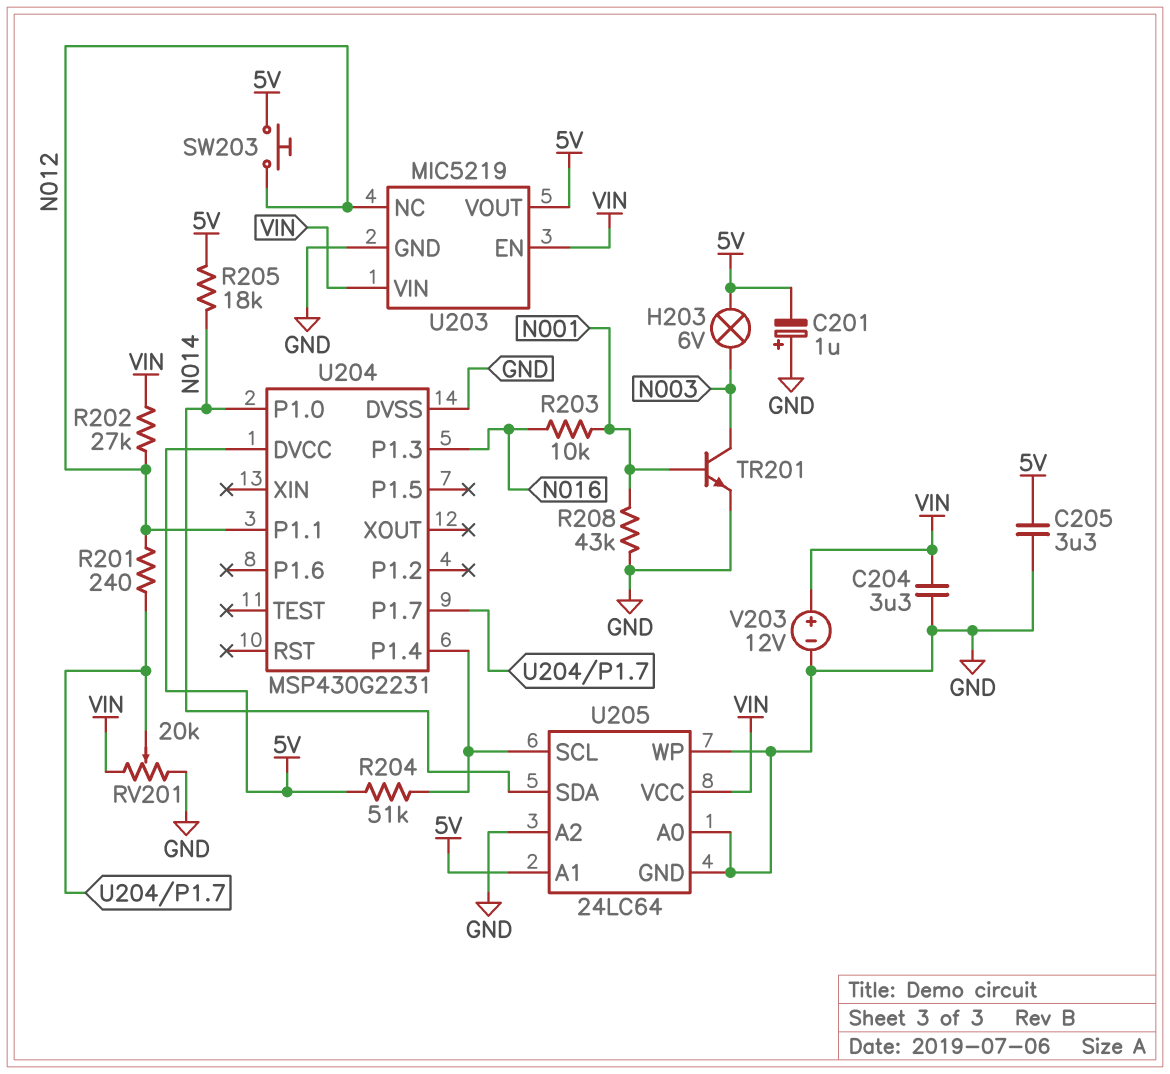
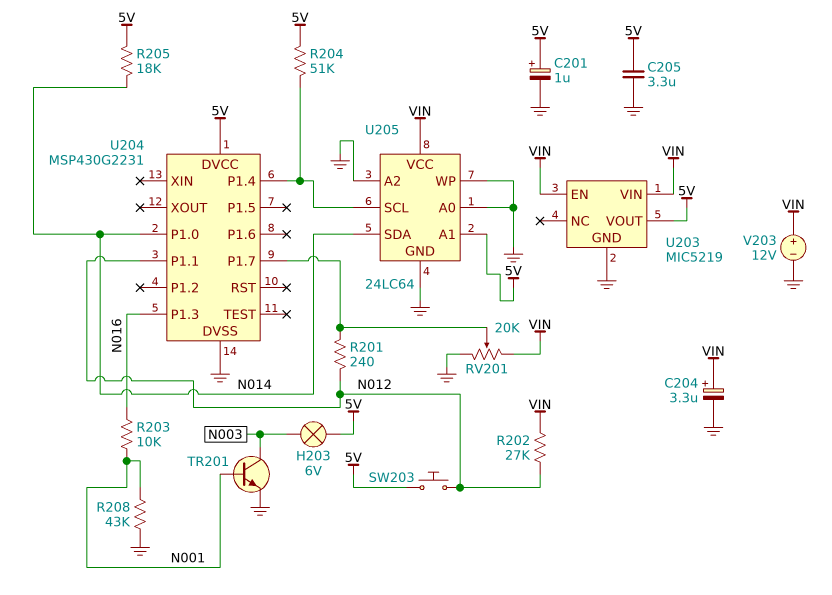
C201: 1uF (plus GND, minus 5V) -> 1uF (plus 5V, minus GND)
C204: 3.3uF (GND, VIN) -> 3.3uF (plus VIN, minus GND)
U203 pin NC: N012 -> none

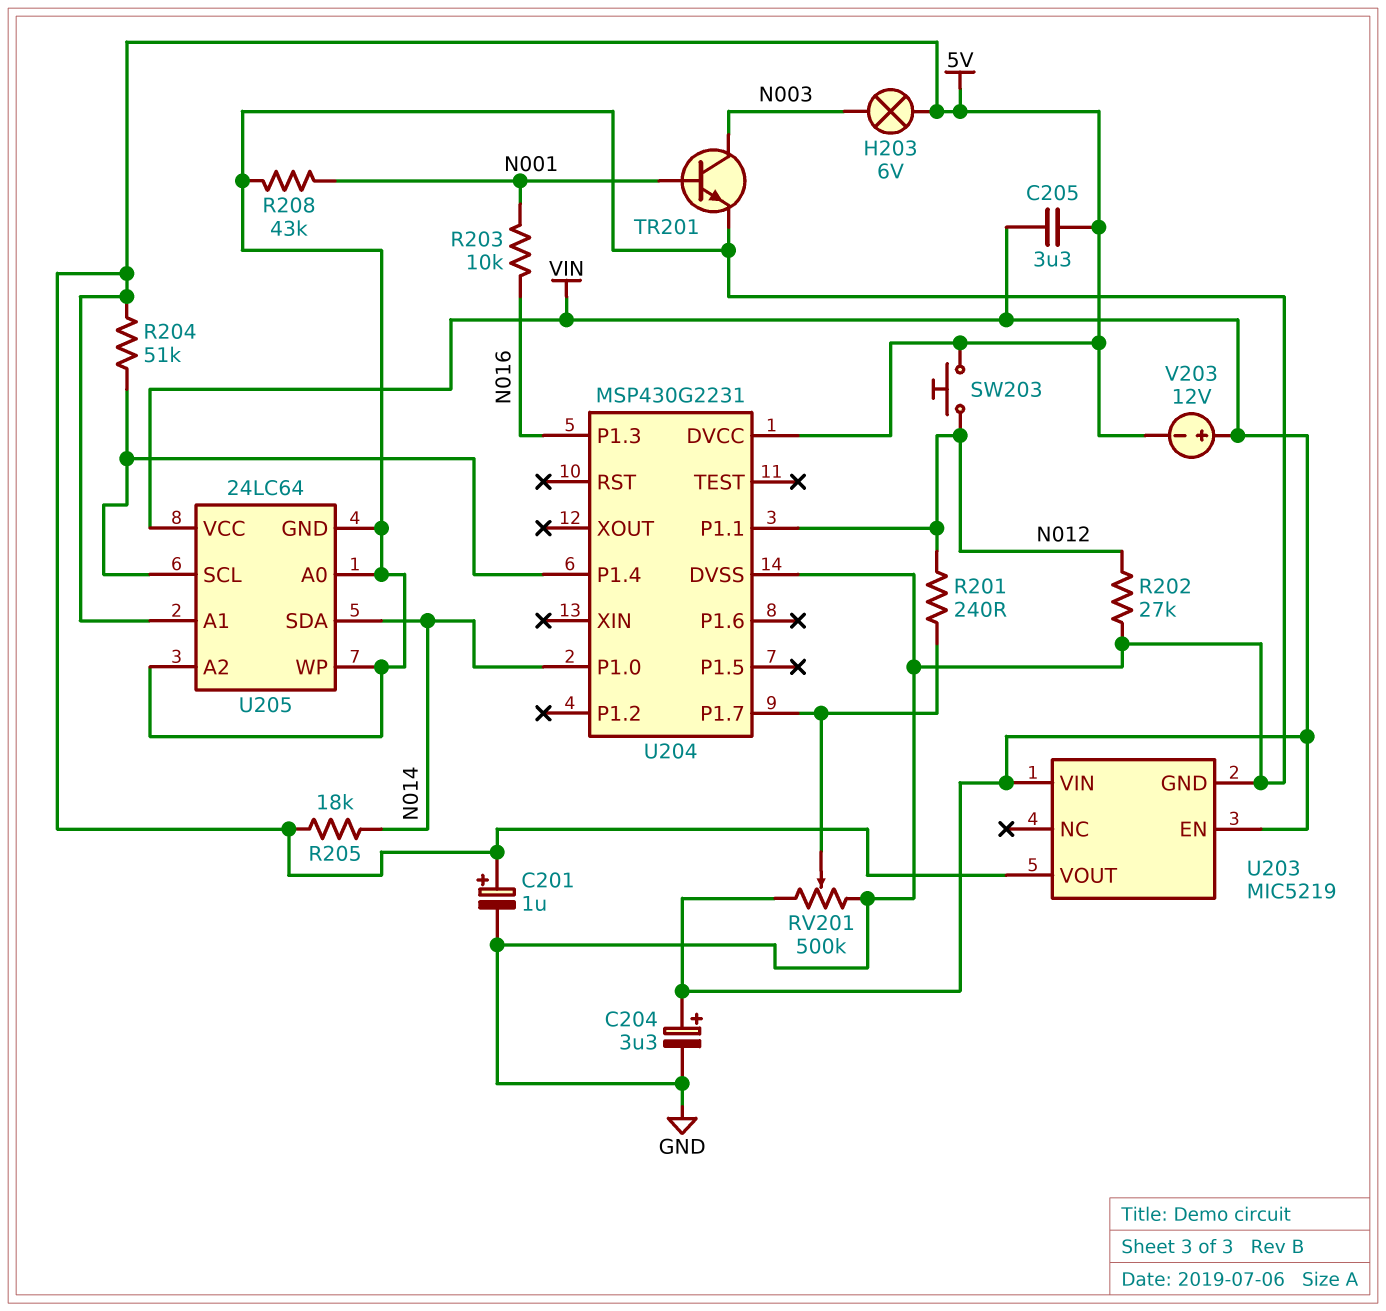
C205: 3.3uF (5V, GND) -> 3.3uF (5V, VIN)
R202: 27k (N012, VIN) -> 27k (GND, N012)
RV201: 20k (GND, VIN, wiper U204/P1.7) -> 500k (GND, VIN, wiper U204/P1.7)
V203: 12V (plus VIN, minus GND) -> 12V (plus VIN, minus 5V)

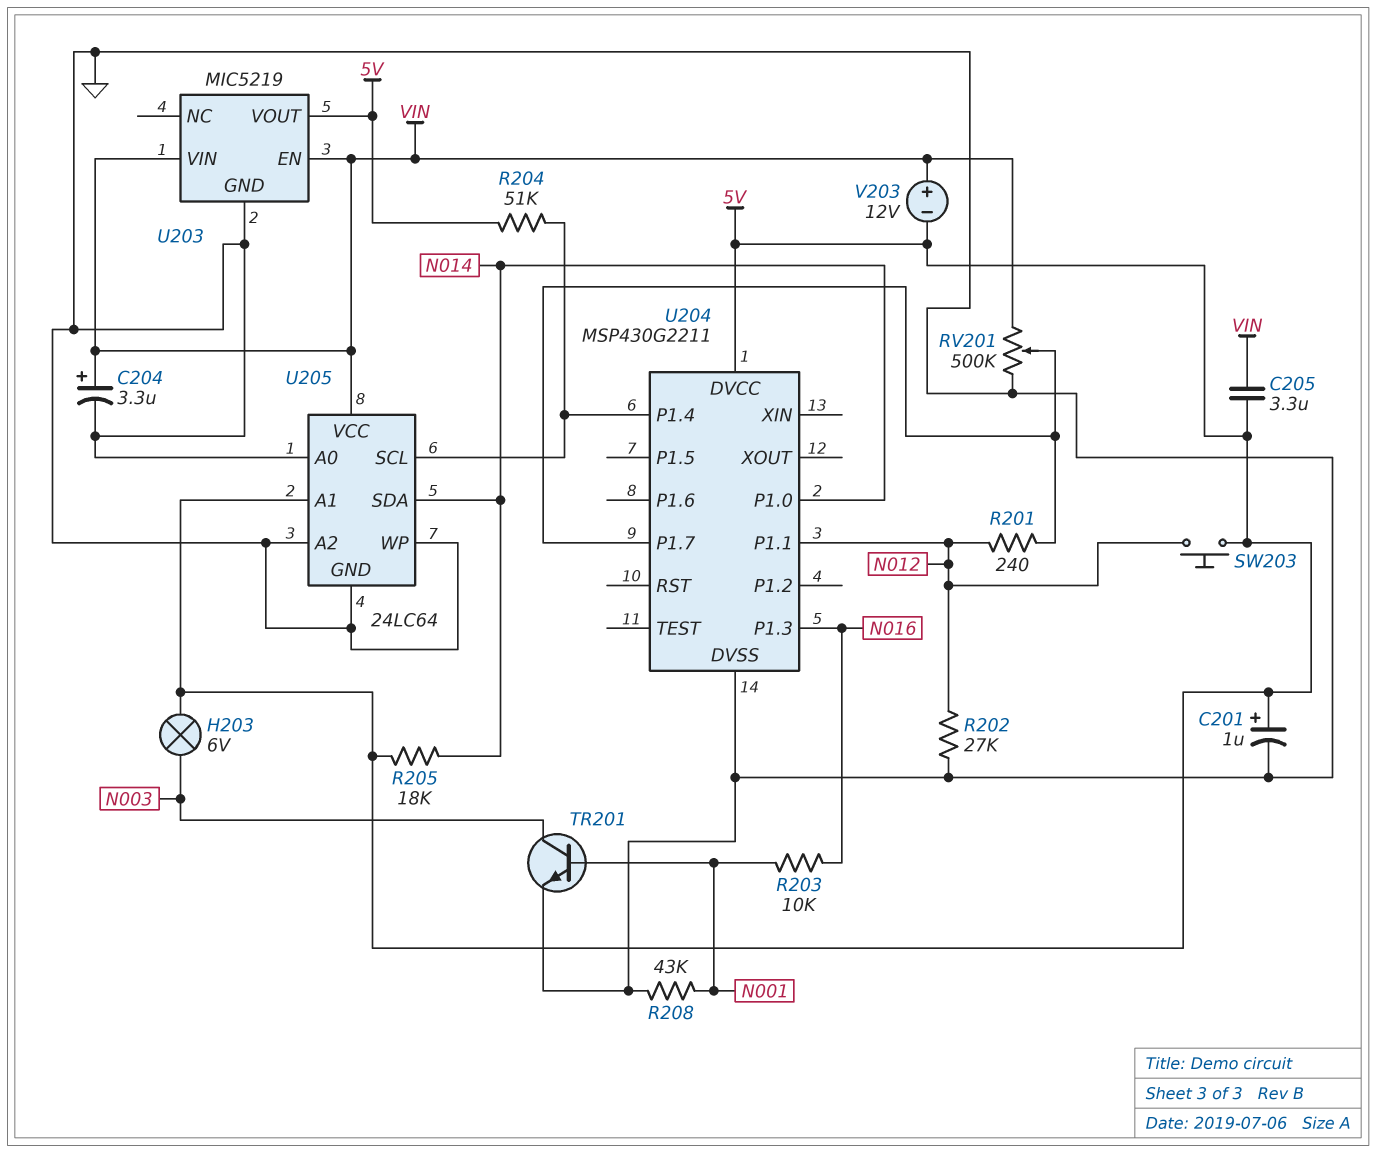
U204: MSP430G2231 -> MSP430G2211

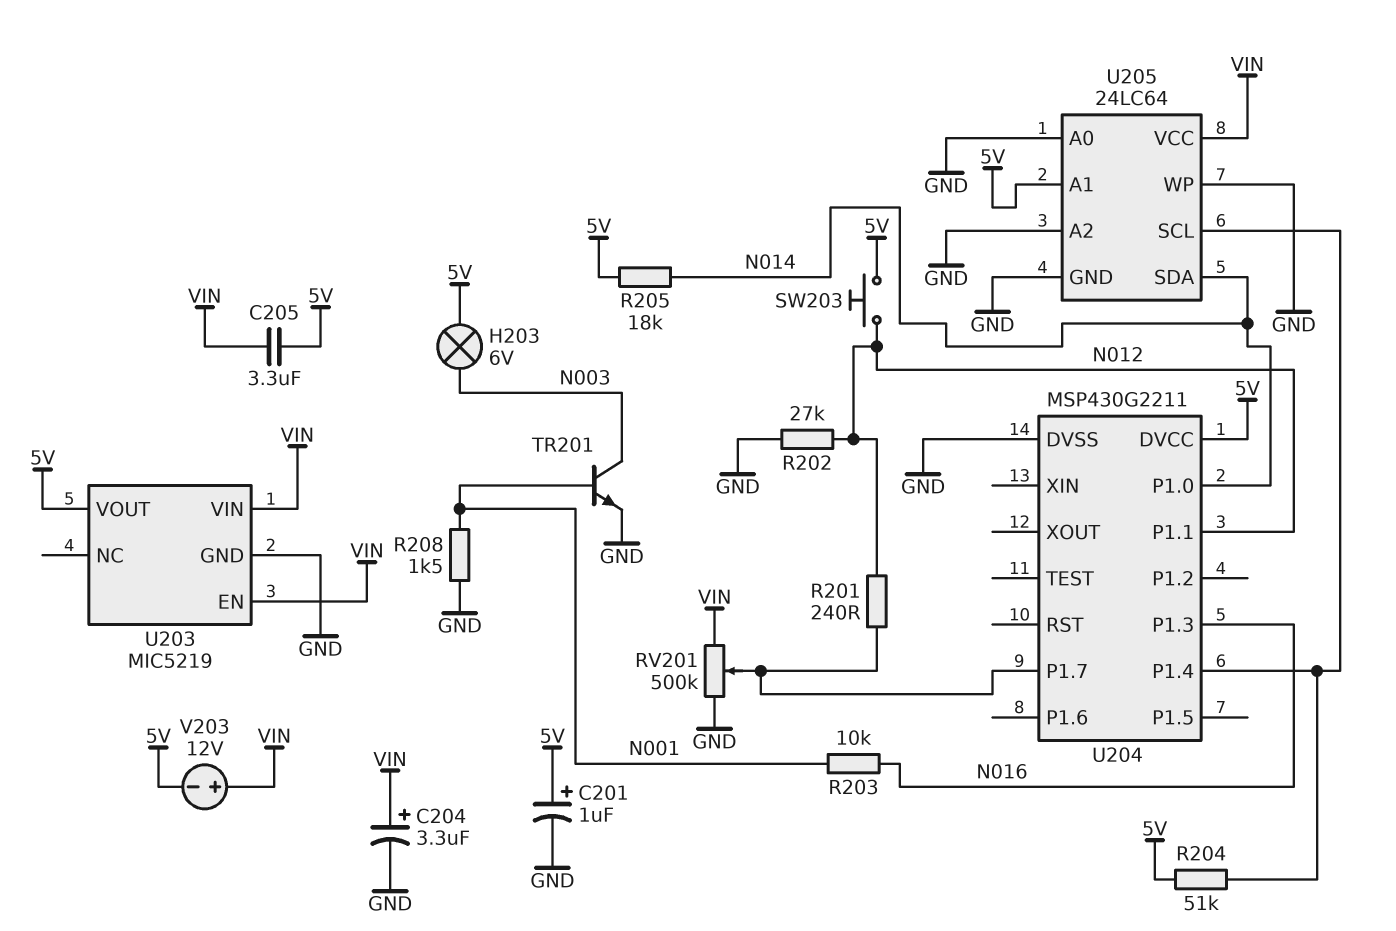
R208: 43k (GND, N001) -> 1.5k (GND, N001)

